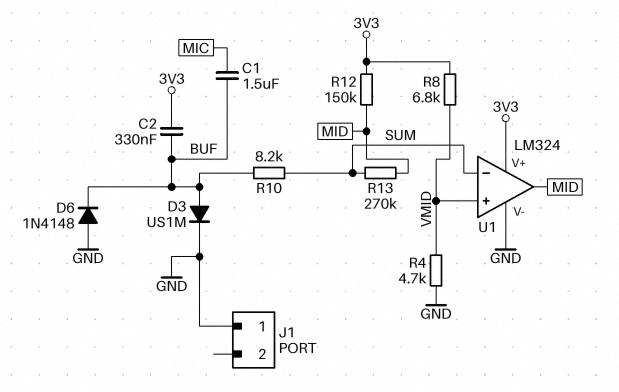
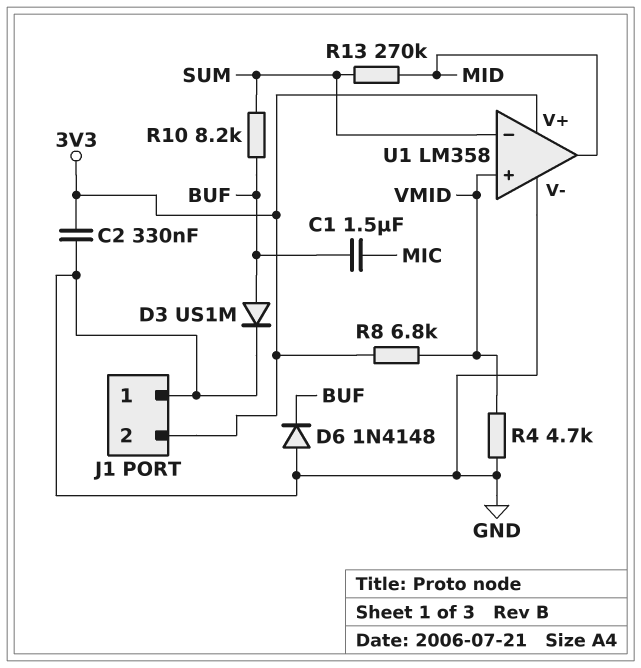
C2: 330nF (3V3, BUF) -> 330nF (3V3, GND)
J1 pin 2: none -> 3V3
R12: 150k (3V3, MID) -> none
U1: LM324 -> LM358

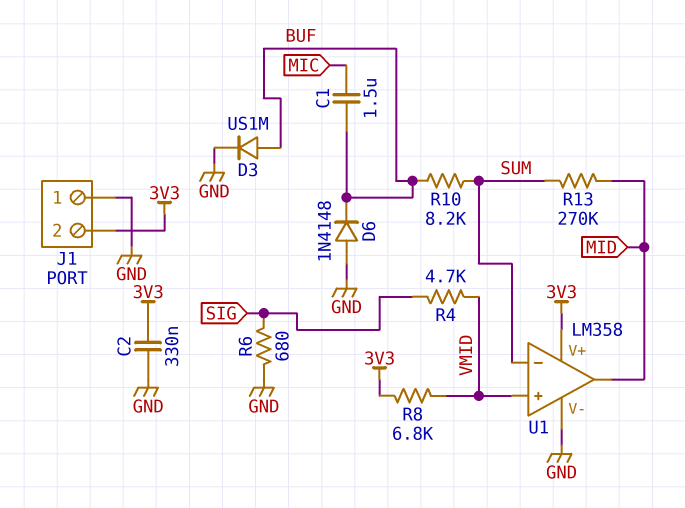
R4: 4.7k (GND, VMID) -> 4.7k (SIG, VMID)
R6: none -> 680 (GND, SIG)

